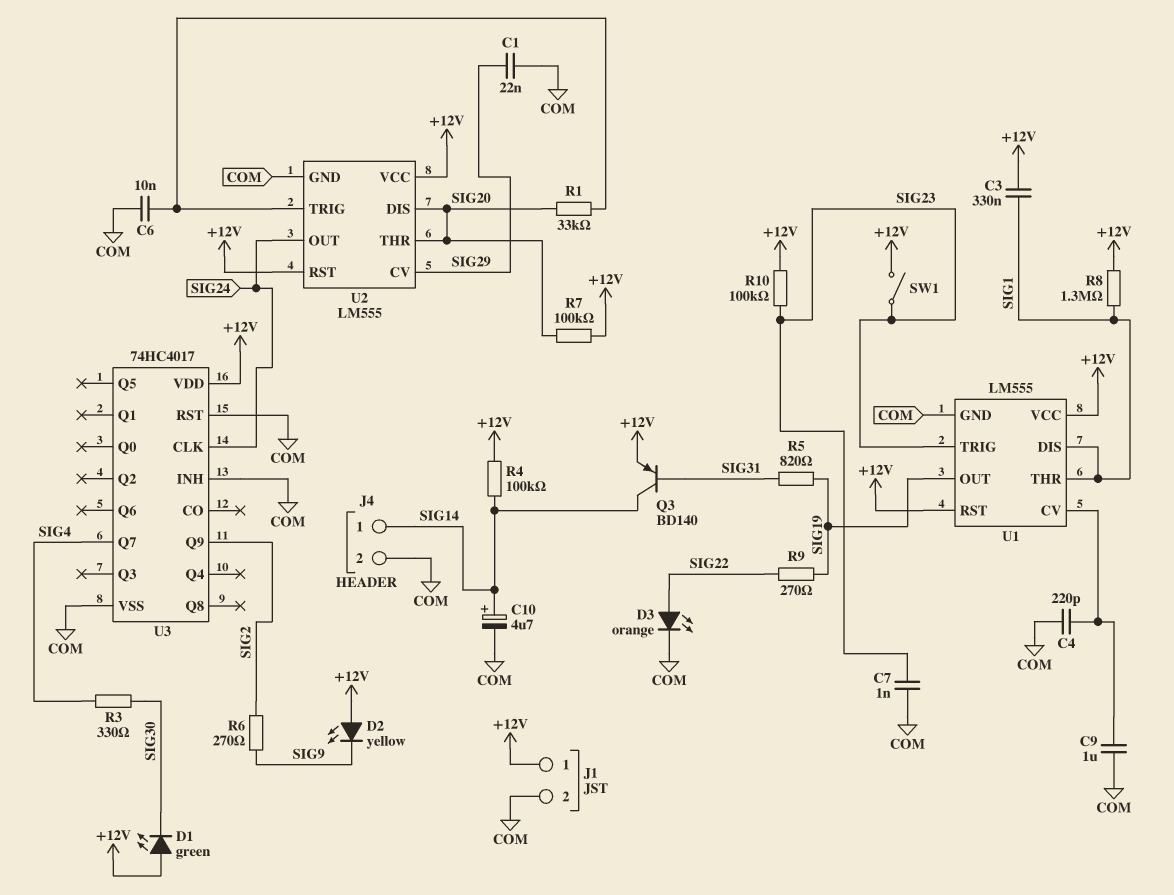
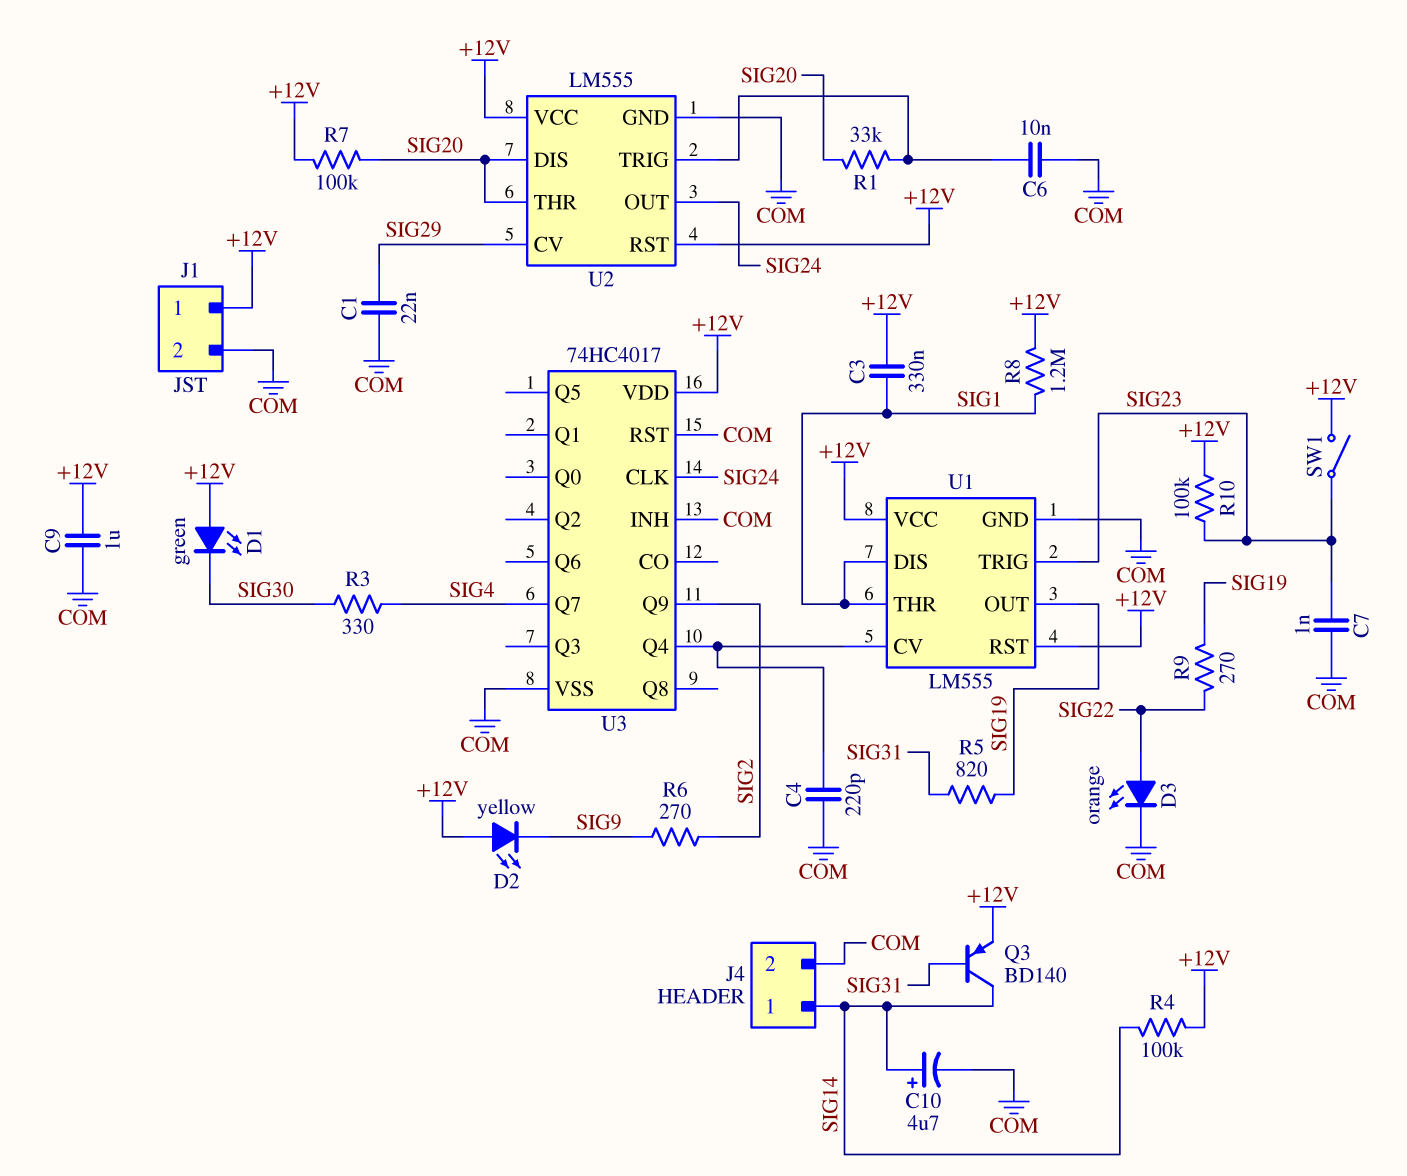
C9: 1uF (COM, U1/CV) -> 1uF (+12V, COM)
R8: 1.3M (+12V, SIG1) -> 1.2M (+12V, SIG1)
U3 pin Q4: none -> U1/CV

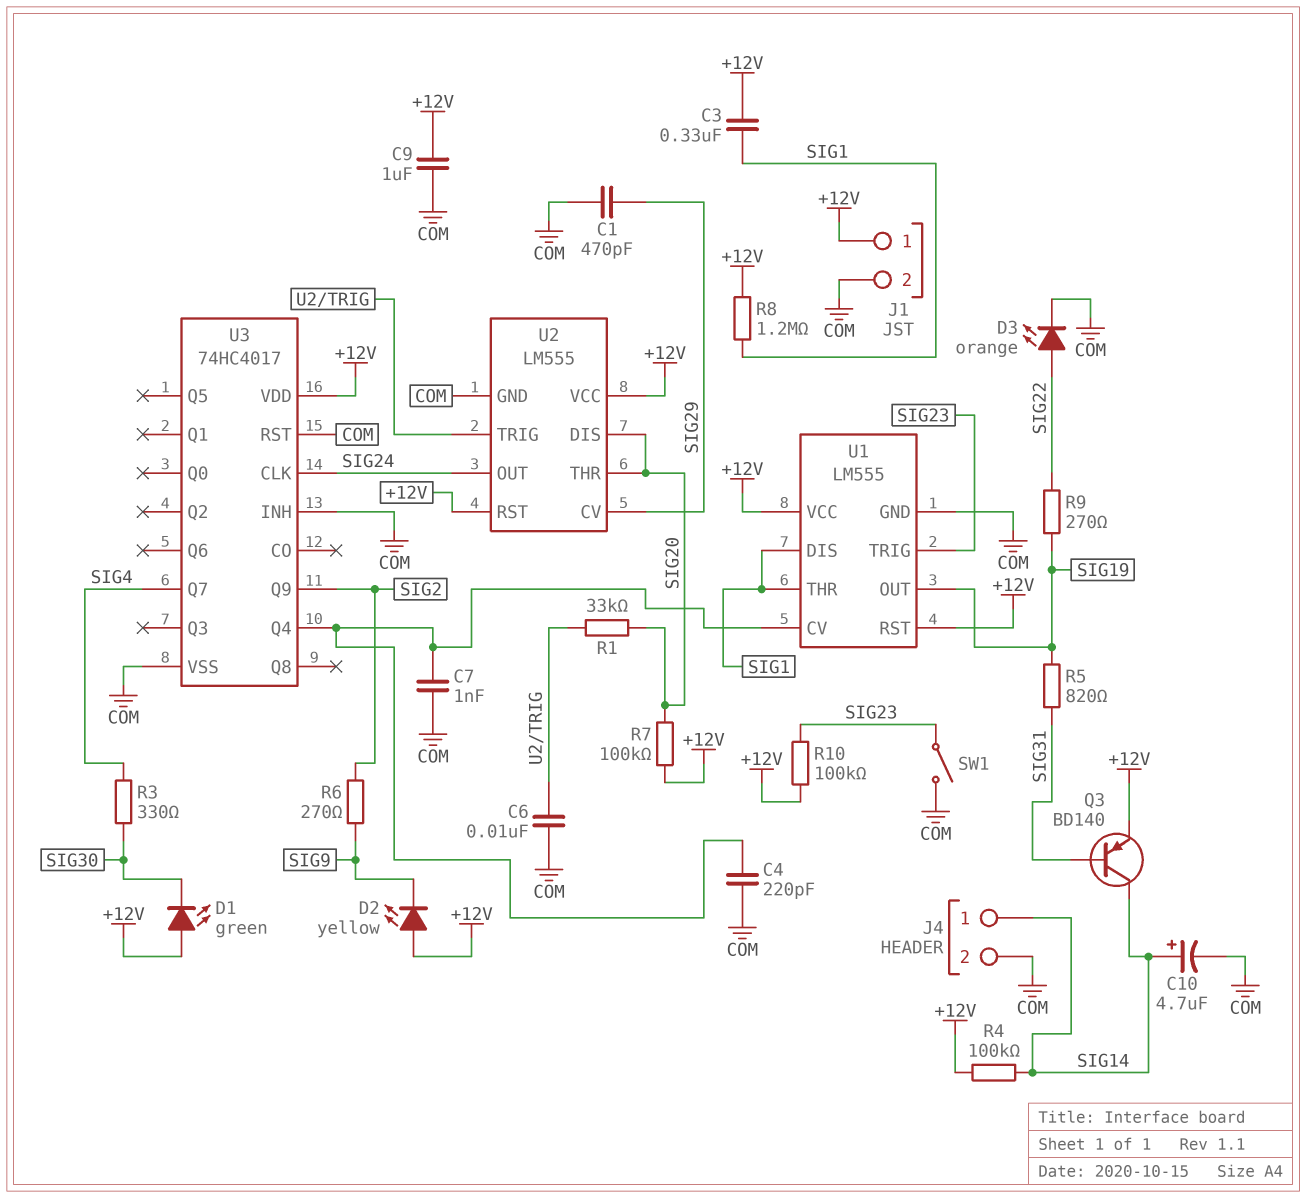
C1: 22nF (COM, SIG29) -> 470pF (COM, SIG29)
C7: 1nF (COM, SIG23) -> 1nF (COM, U1/CV)
SW1: switch (+12V, SIG23) -> switch (COM, SIG23)

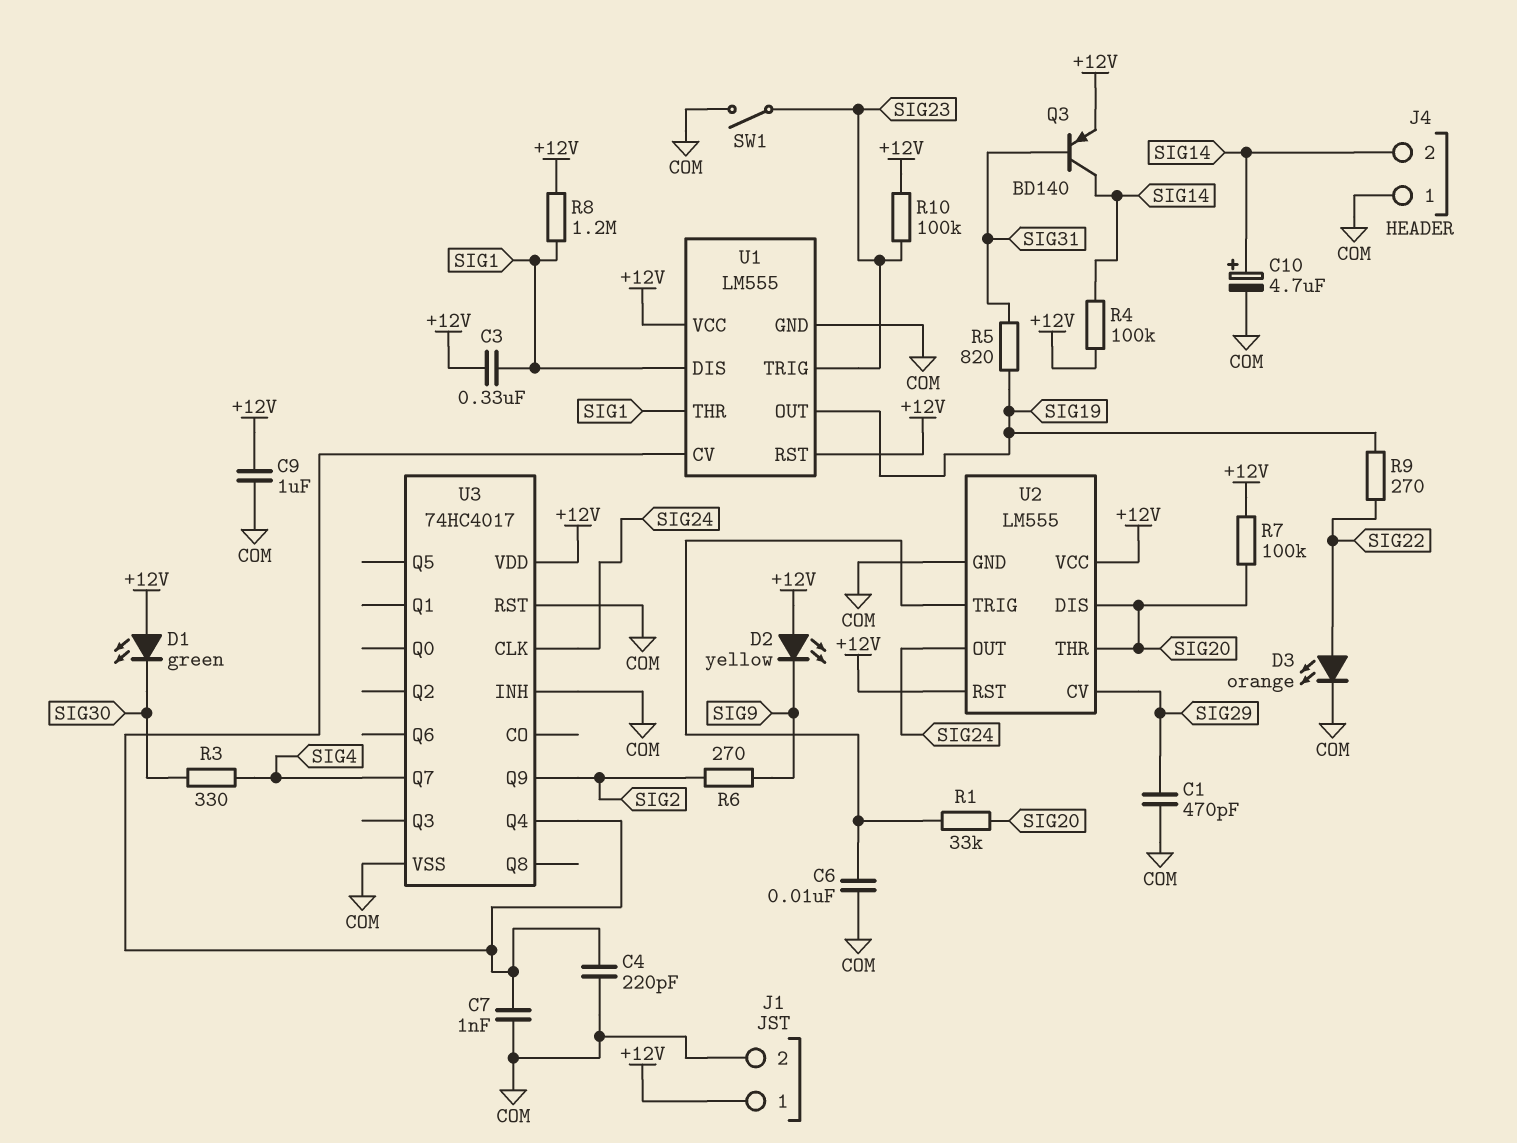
J4 pin 1: SIG14 -> COM
J4 pin 2: COM -> SIG14

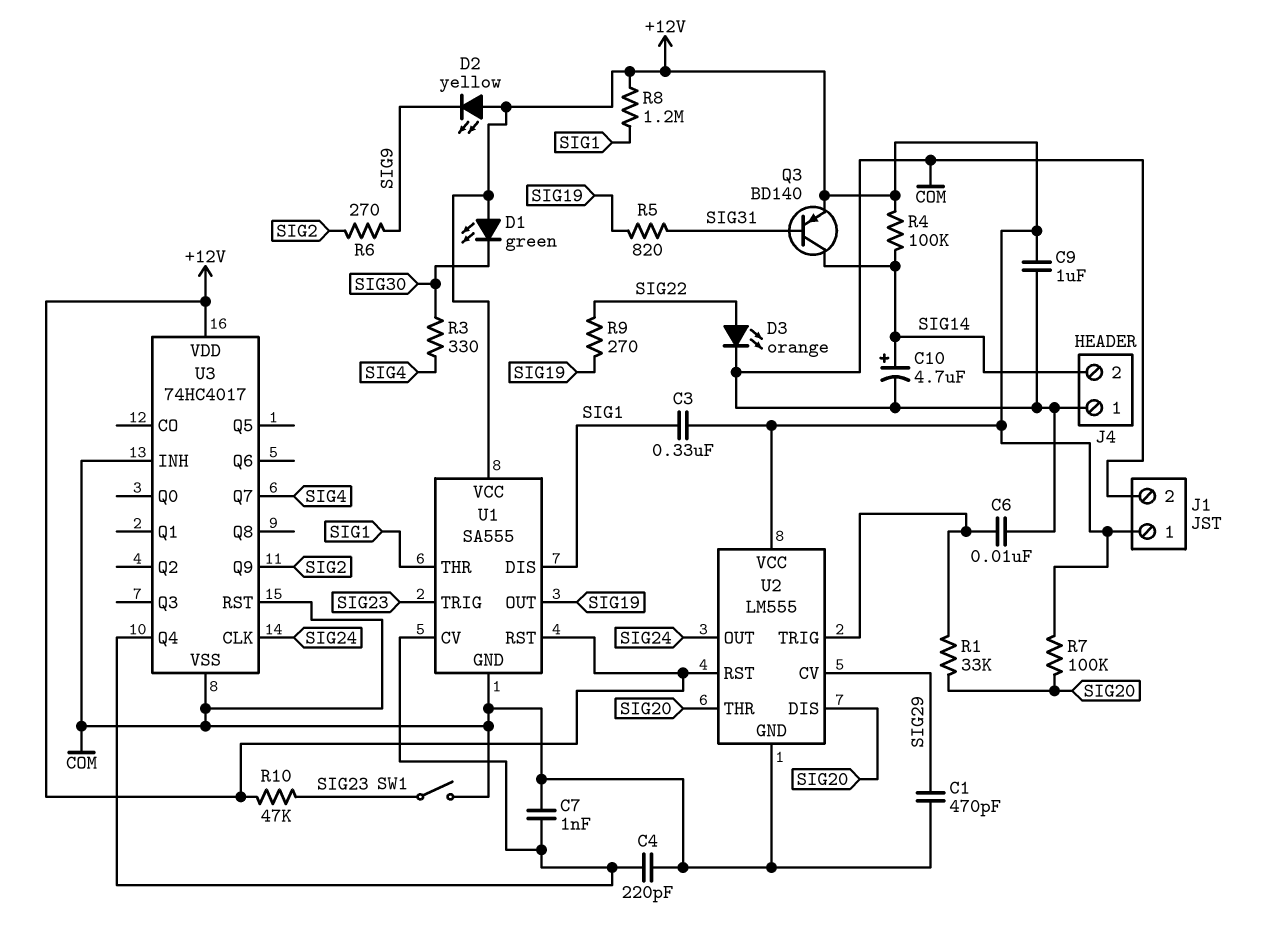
R10: 100k (+12V, SIG23) -> 47k (+12V, SIG23)
U1: LM555 -> SA555

